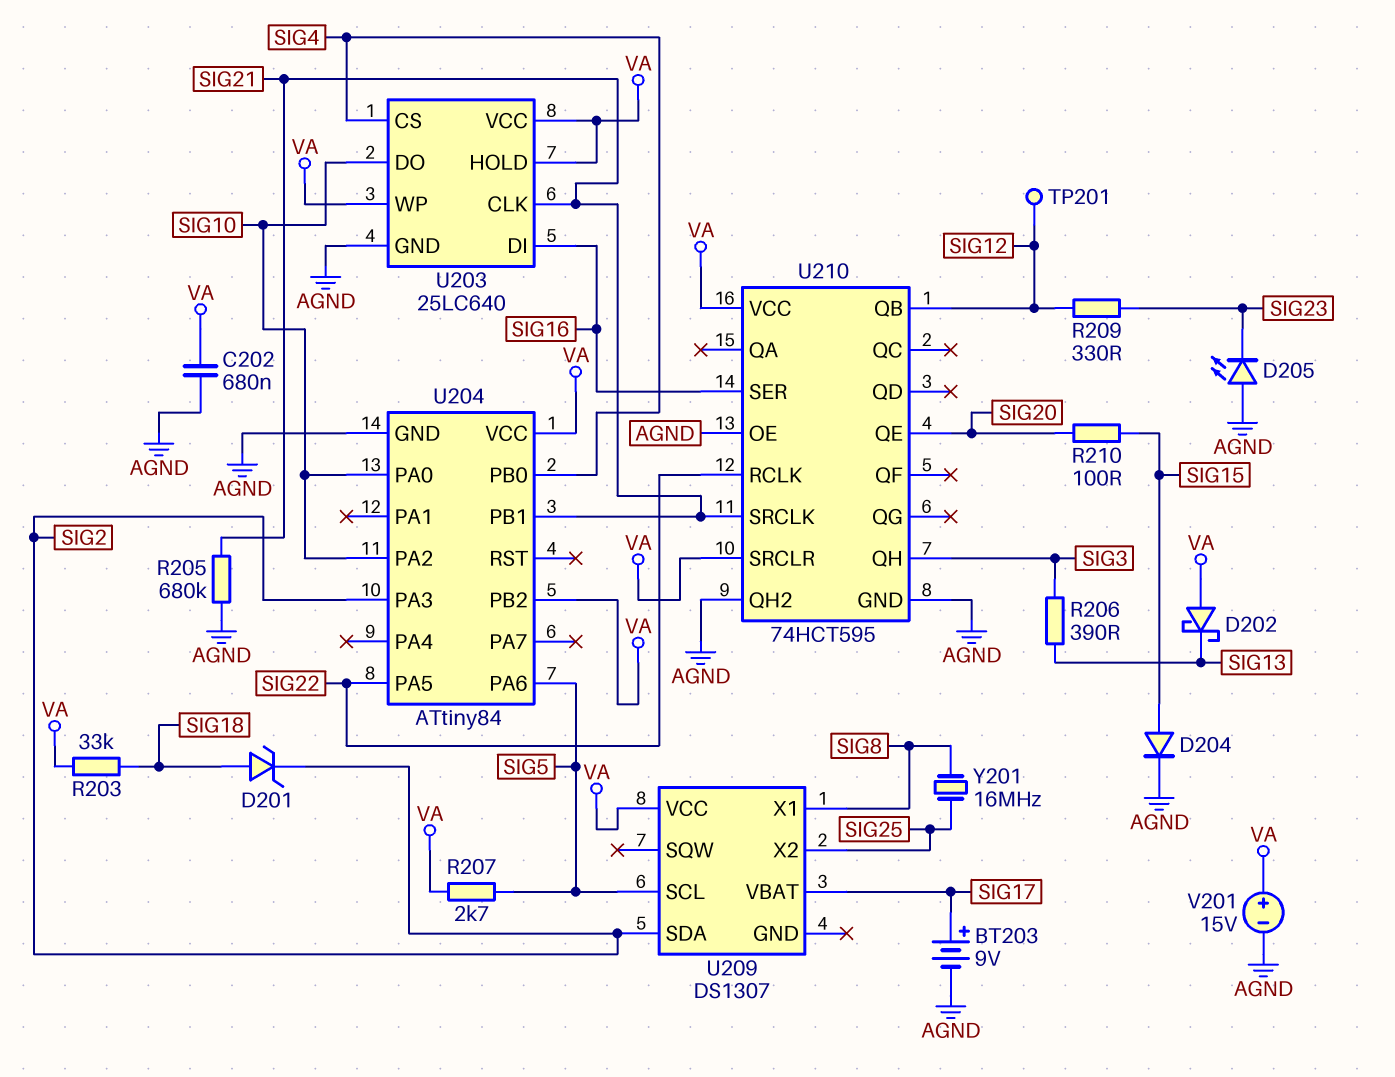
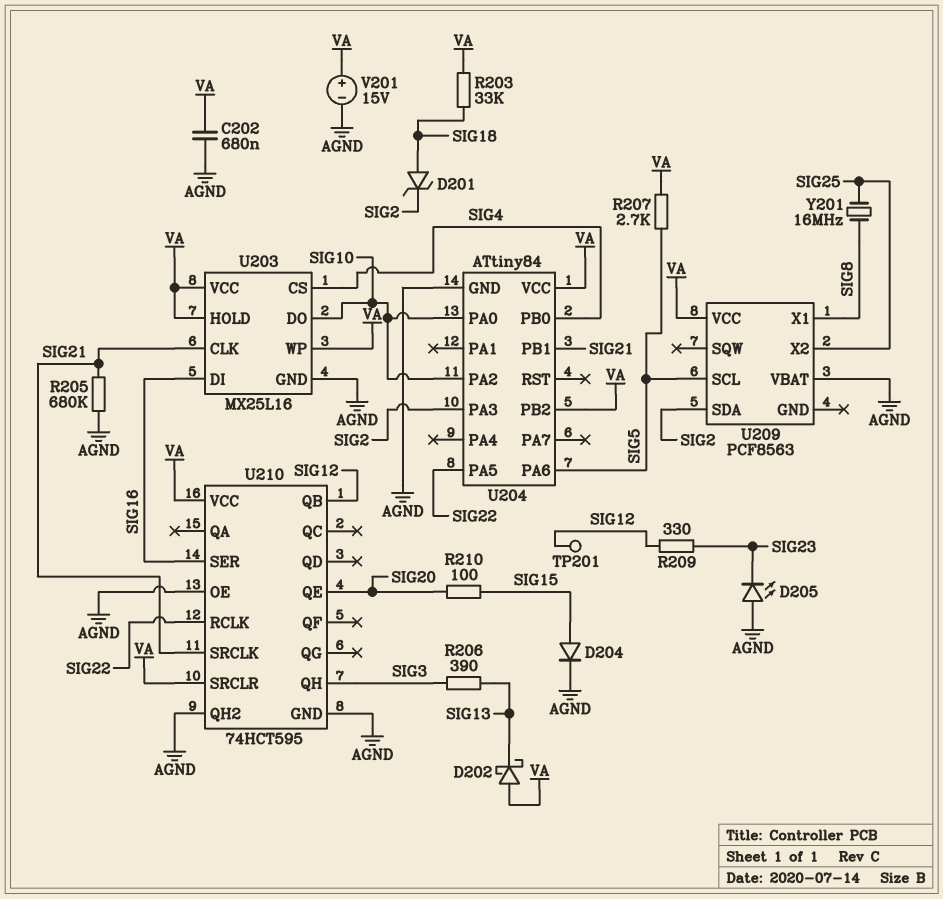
BT203: 9V (plus SIG17, minus AGND) -> none
U203: 25LC640 -> MX25L16
U209: DS1307 -> PCF8563
U209 pin VBAT: SIG17 -> AGND

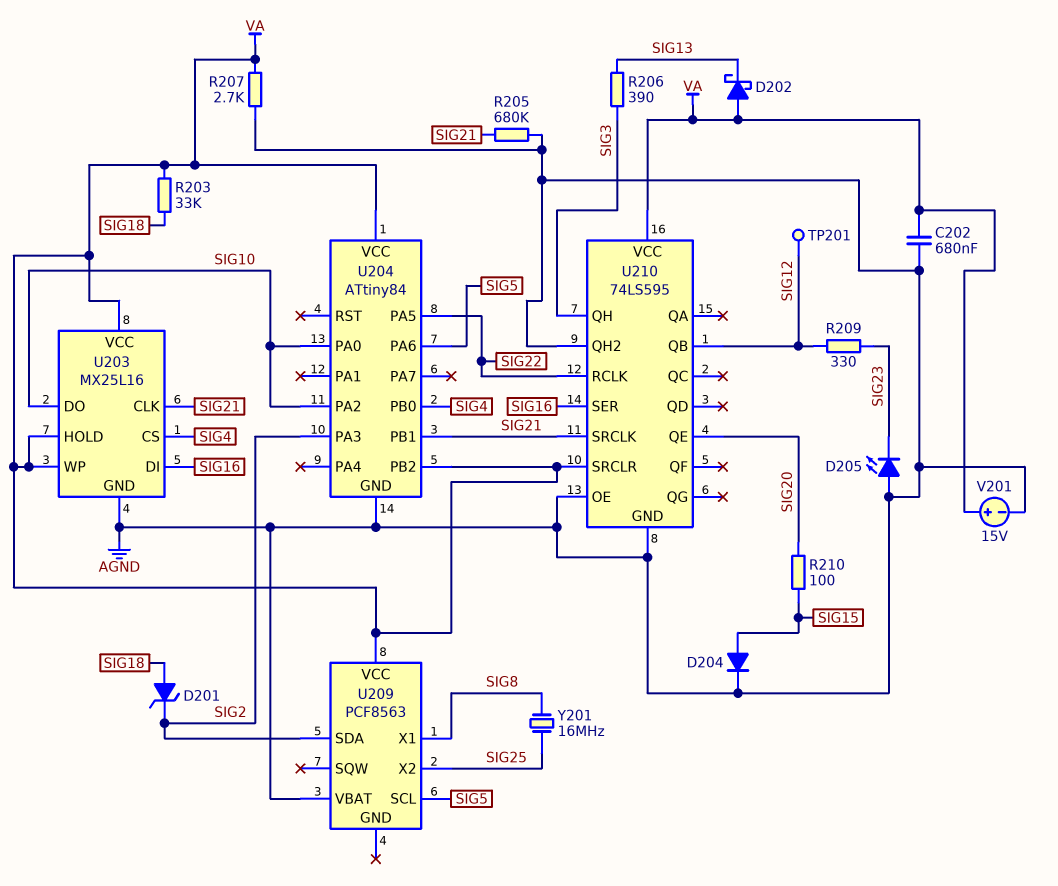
R207: 2.7k (SIG5, VA) -> 2.7k (AGND, VA)
U210: 74HCT595 -> 74LS595

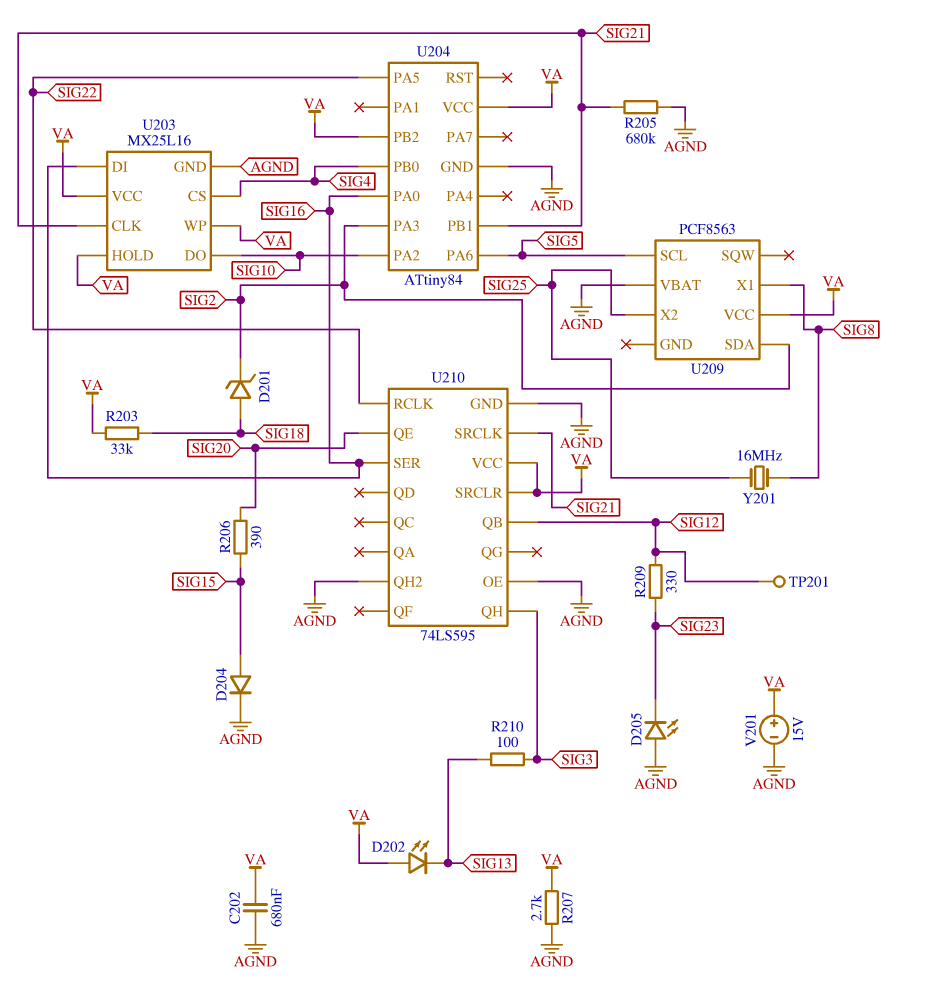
D202: schottky (A VA, K SIG13) -> LED (A VA, K SIG13)
R206: 390 (SIG3, SIG13) -> 390 (SIG15, SIG20)
R210: 100 (SIG15, SIG20) -> 100 (SIG3, SIG13)
U204 pin PA0: SIG10 -> SIG16

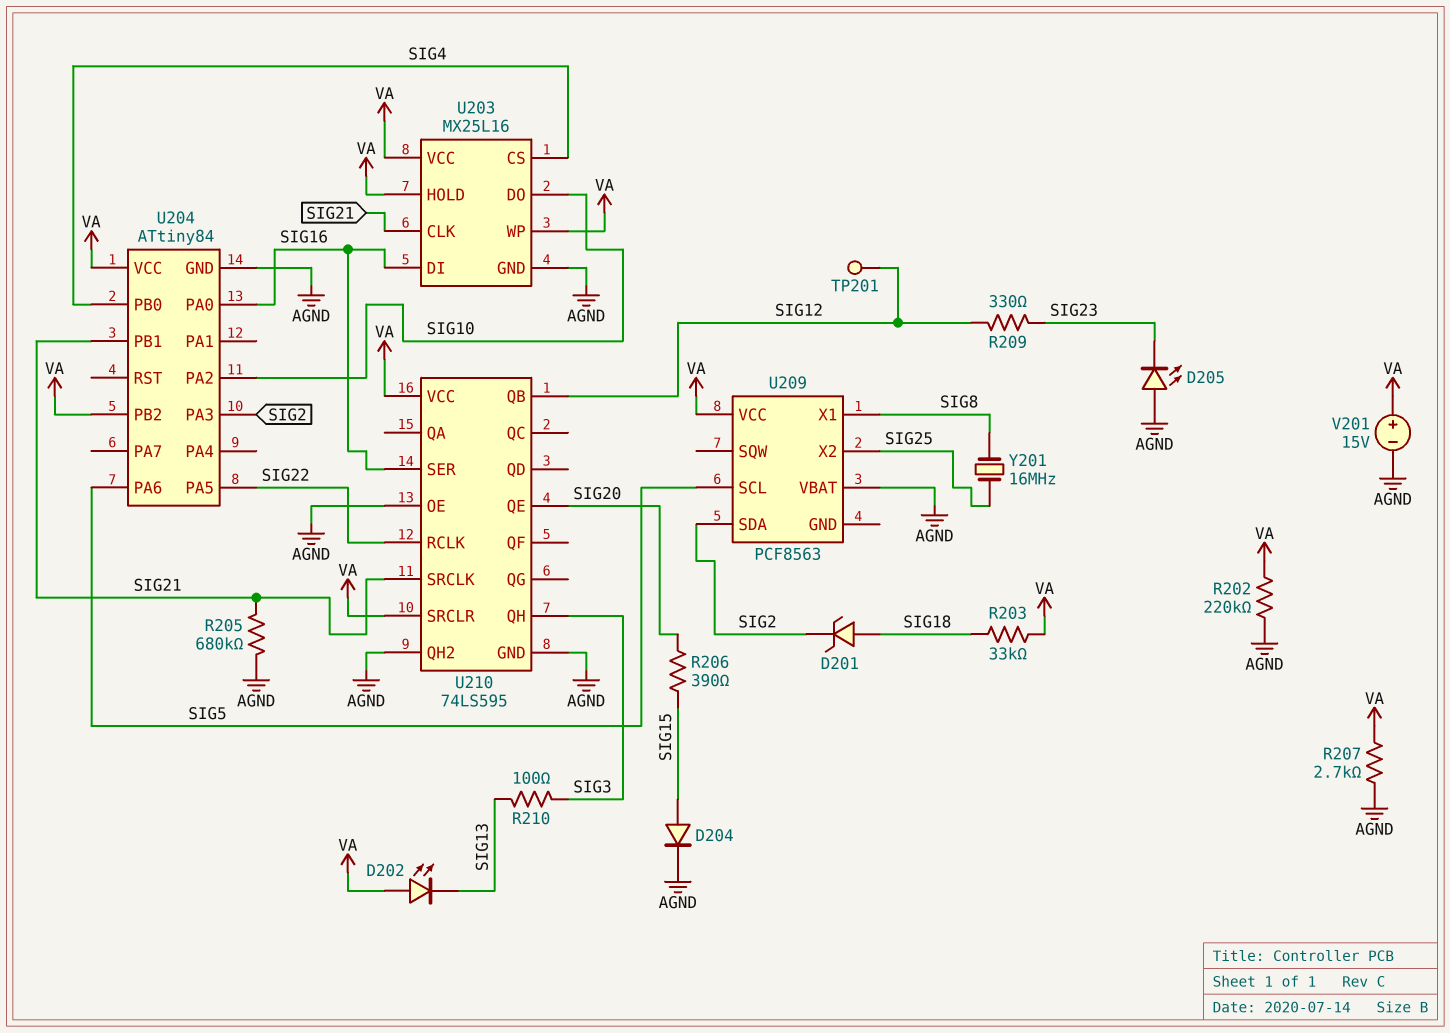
C202: 680nF (AGND, VA) -> none
R202: none -> 220k (AGND, VA)

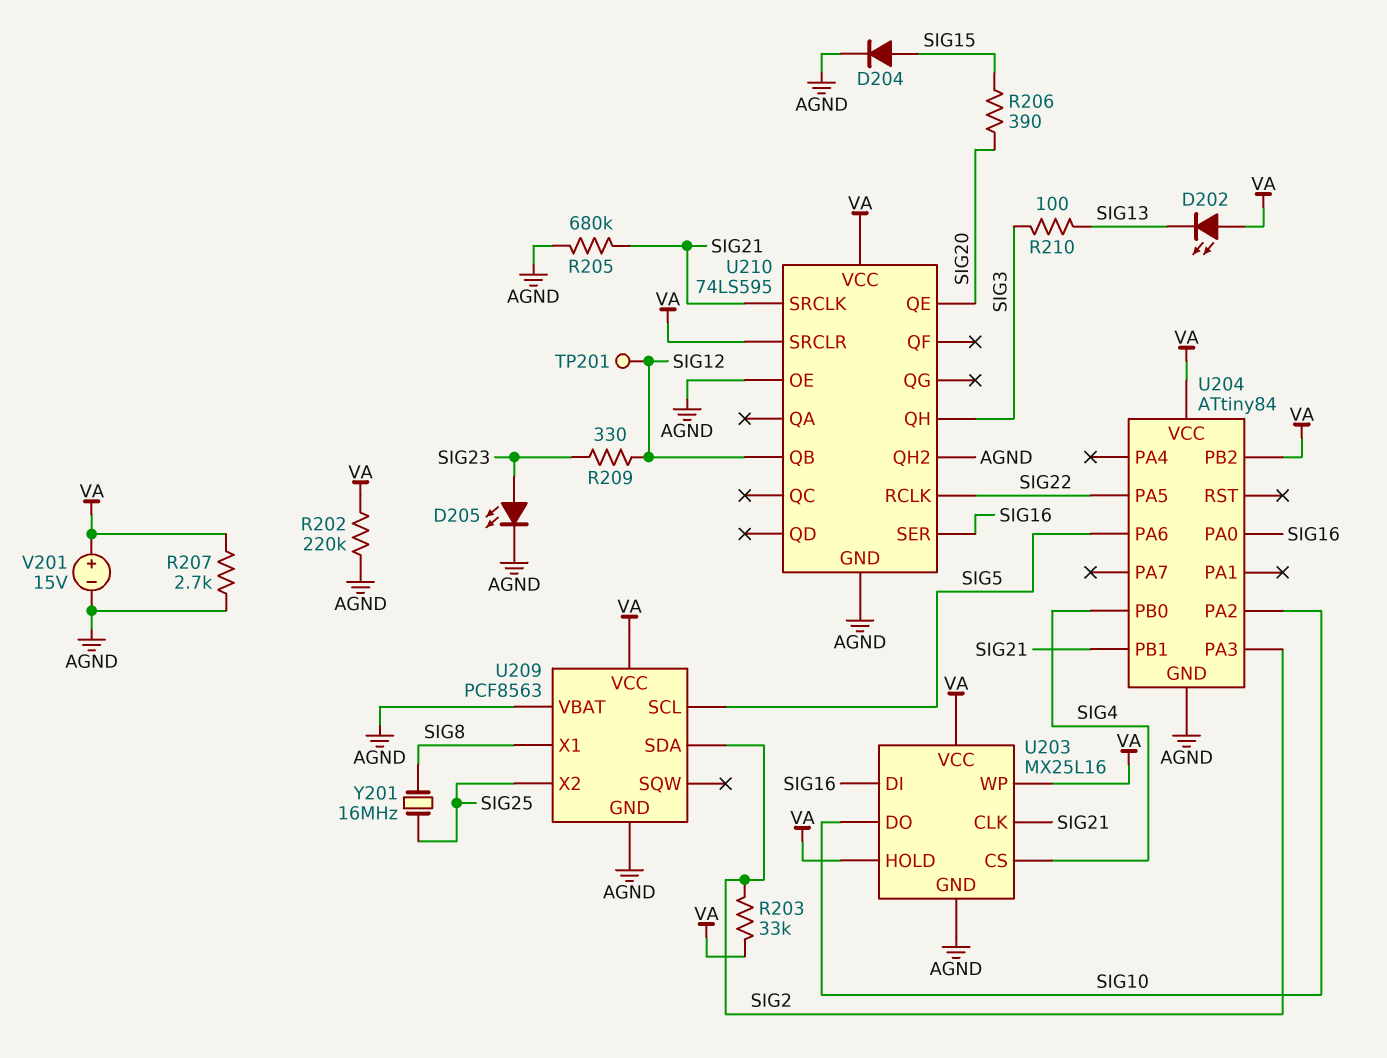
D201: zener (A SIG18, K SIG2) -> none
D205: LED (A AGND, K SIG23) -> LED (A SIG23, K AGND)
R203: 33k (SIG18, VA) -> 33k (SIG2, VA)
U209 pin GND: none -> AGND

